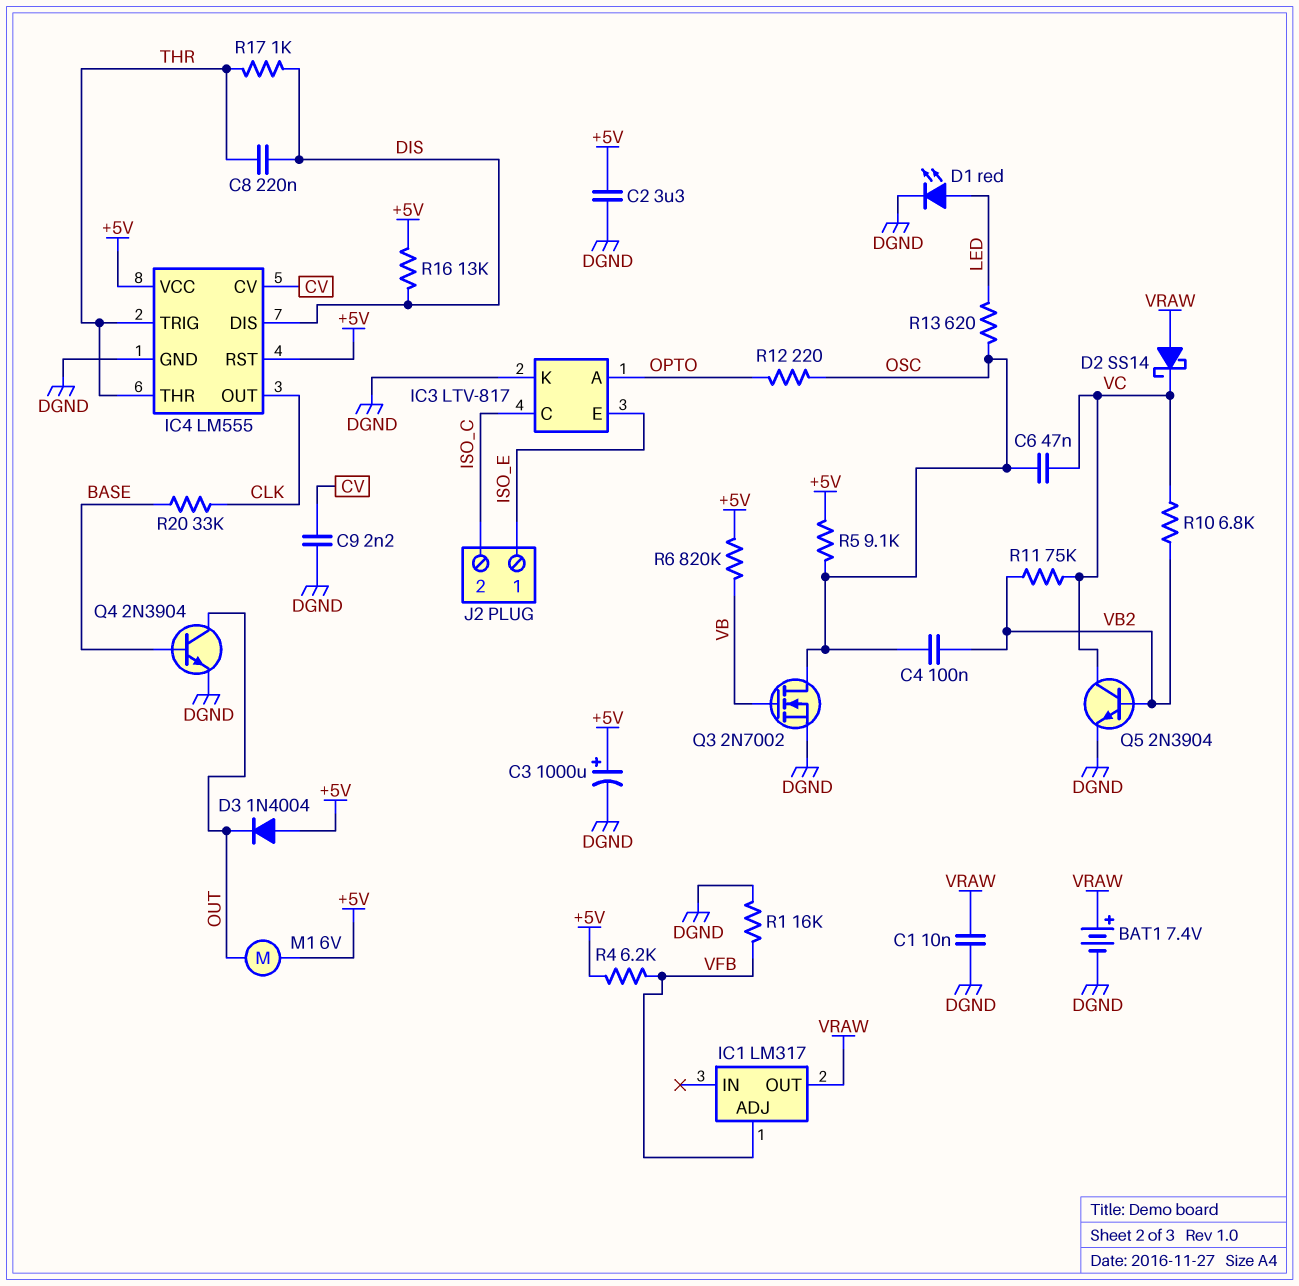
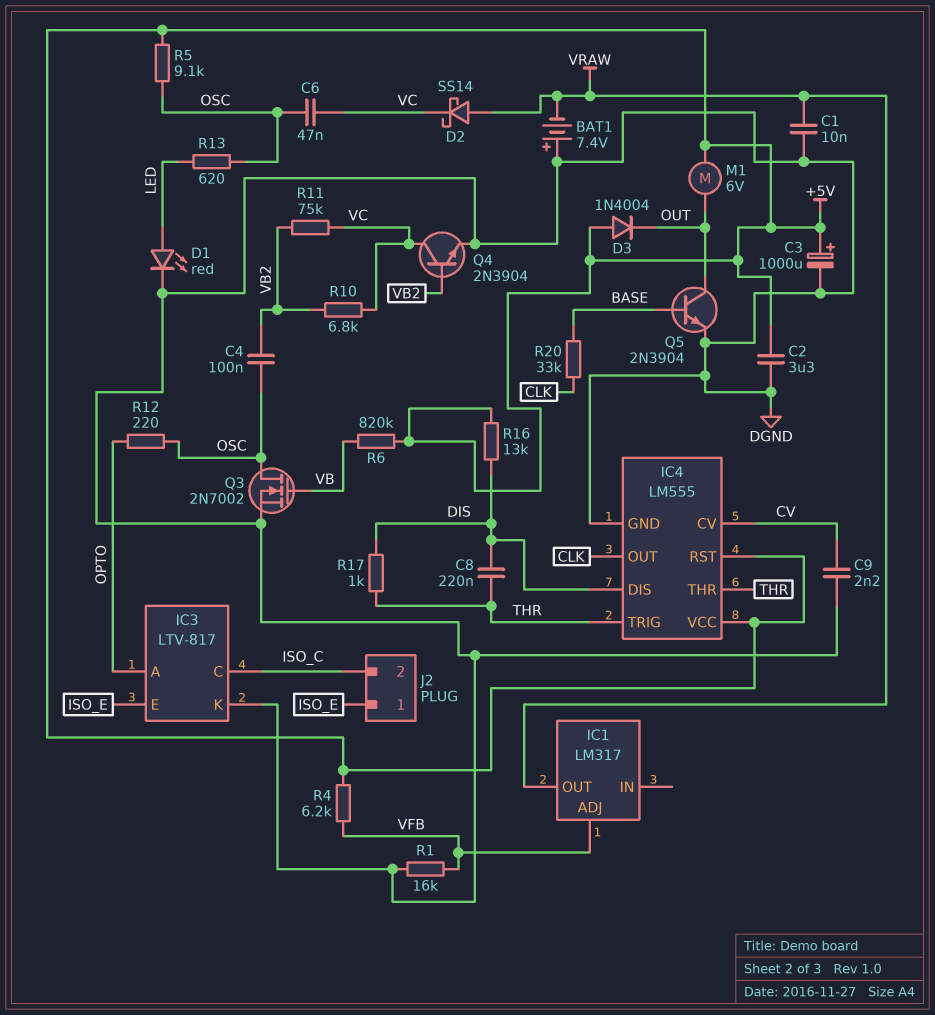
BAT1: 7.4V (plus VRAW, minus DGND) -> 7.4V (plus DGND, minus VRAW)
Q4: NPN 2N3904 (B BASE, C OUT, E DGND) -> NPN 2N3904 (B VB2, C VC, E DGND)
Q5: NPN 2N3904 (B VB2, C VC, E DGND) -> NPN 2N3904 (B BASE, C OUT, E DGND)

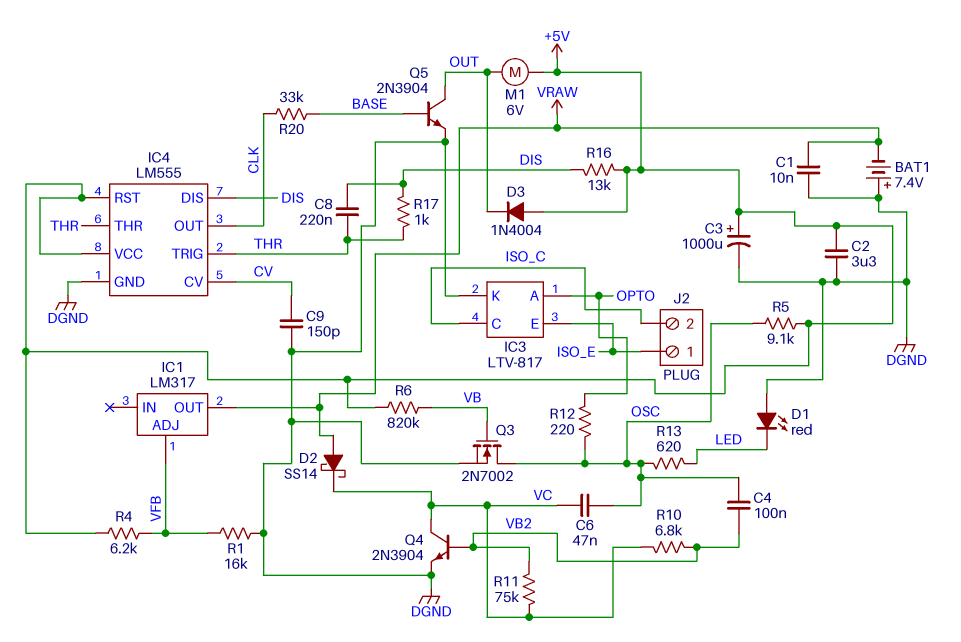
C9: 2.2nF (CV, DGND) -> 150pF (CV, DGND)
D1: LED red (A LED, K DGND) -> LED red (A DGND, K LED)

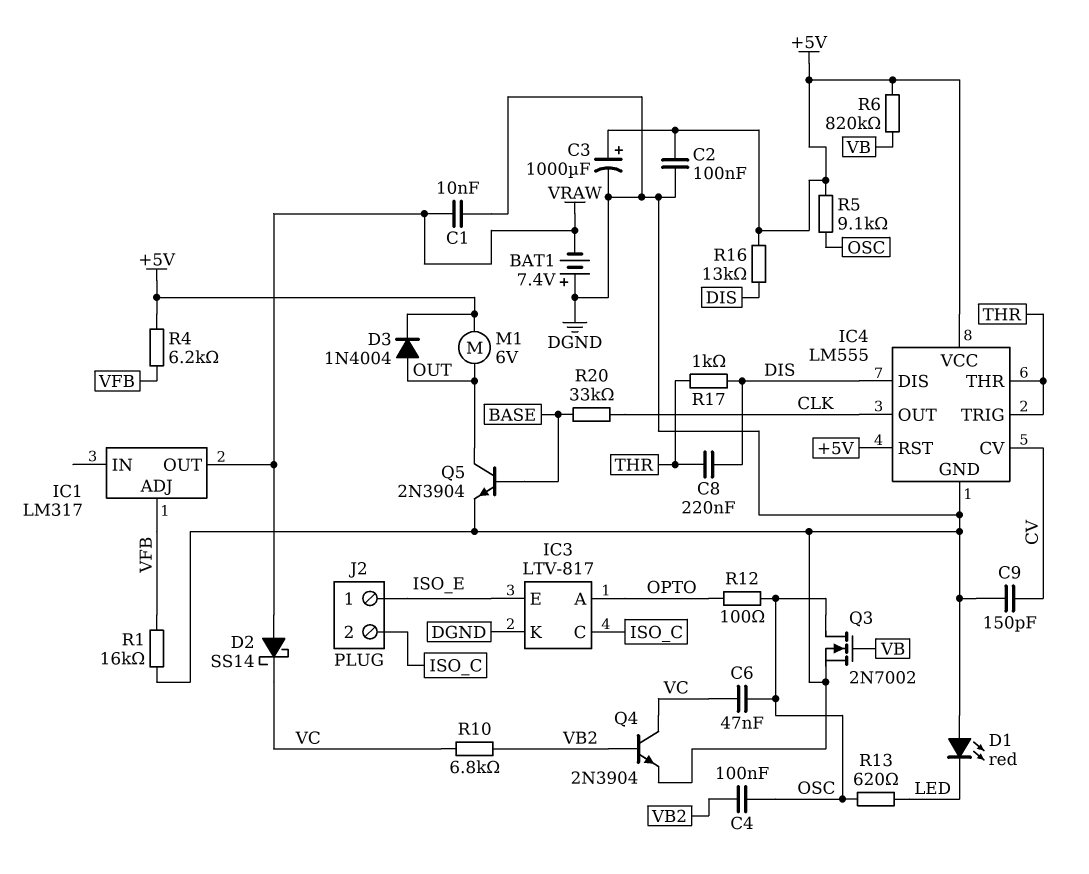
C2: 3.3uF (+5V, DGND) -> 100nF (+5V, DGND)
D3: diode 1N4004 (A +5V, K OUT) -> diode 1N4004 (A OUT, K +5V)
R11: 75k (VB2, VC) -> none
R12: 220 (OPTO, OSC) -> 100 (OPTO, OSC)

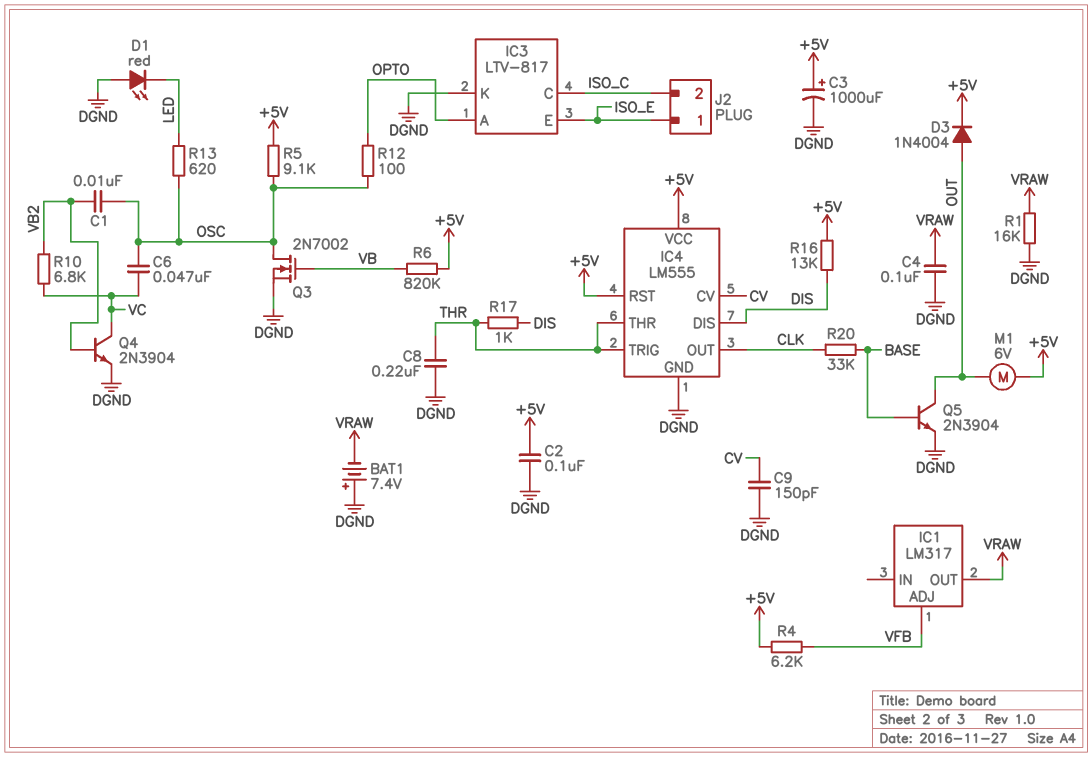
C1: 10nF (DGND, VRAW) -> 10nF (OSC, VB2)
C4: 100nF (OSC, VB2) -> 100nF (DGND, VRAW)
C8: 220nF (DIS, THR) -> 220nF (DGND, THR)
D2: schottky SS14 (A VRAW, K VC) -> none
R1: 16k (DGND, VFB) -> 16k (DGND, VRAW)

